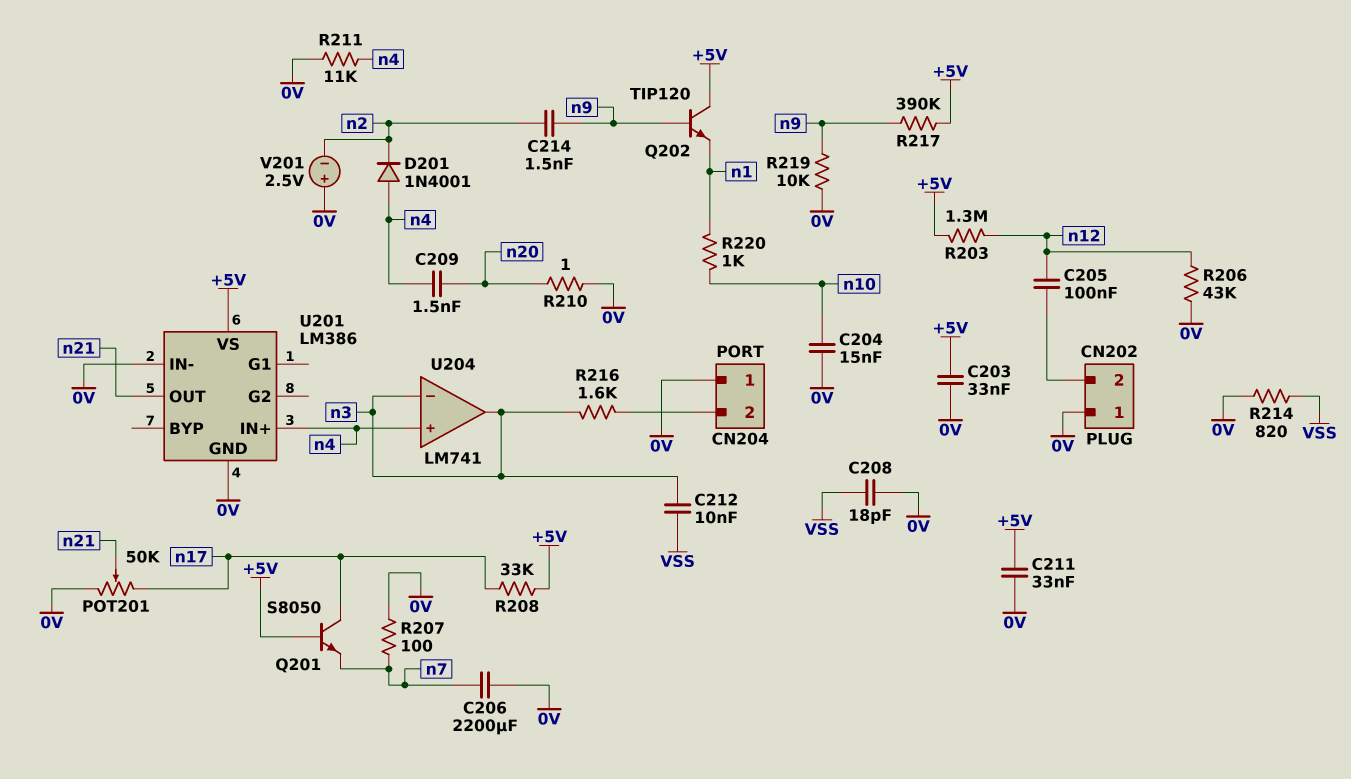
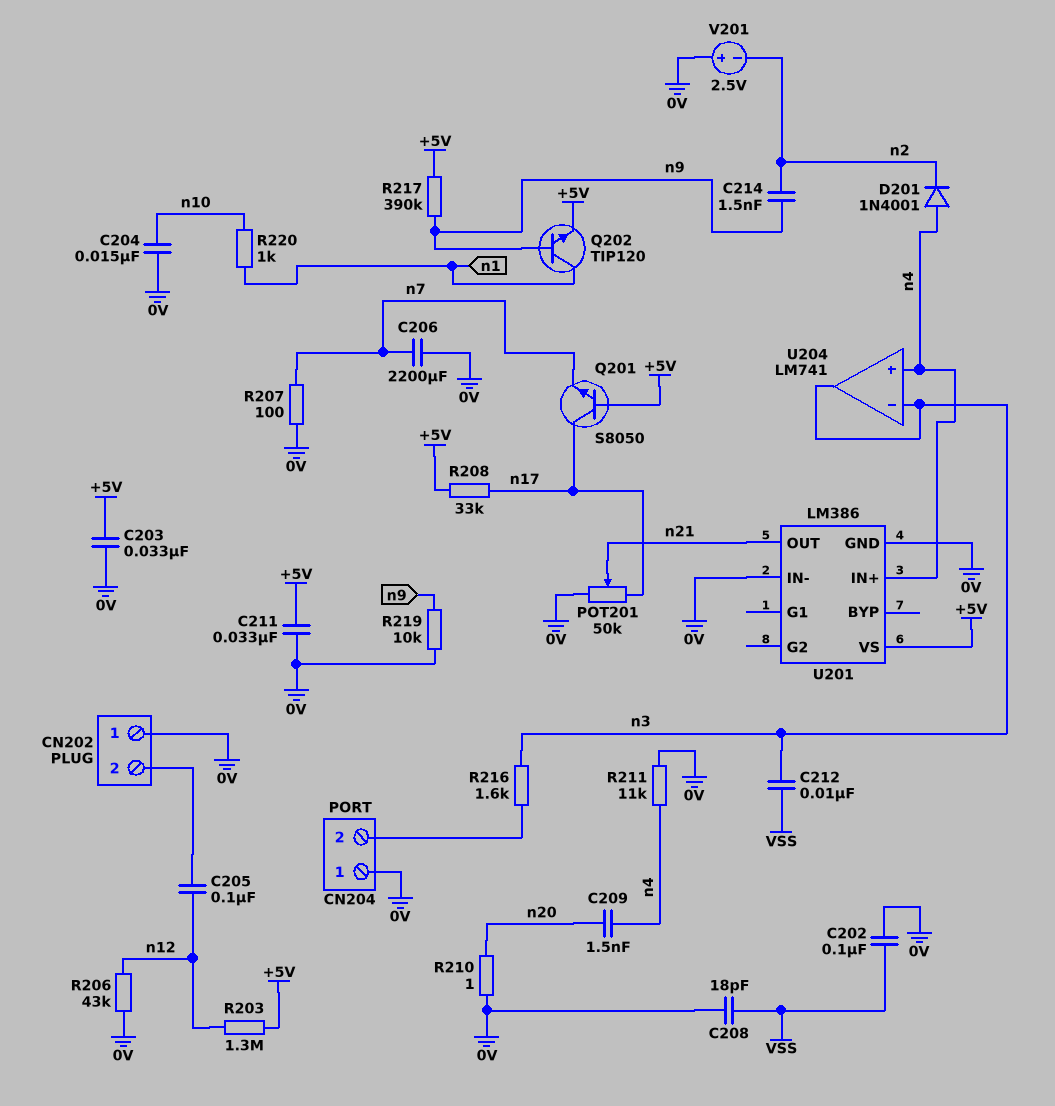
C202: none -> 100nF (0V, VSS)
Q202: NPN TIP120 (B n9, C +5V, E n1) -> NPN TIP120 (B n9, C n1, E +5V)
R214: 820 (0V, VSS) -> none

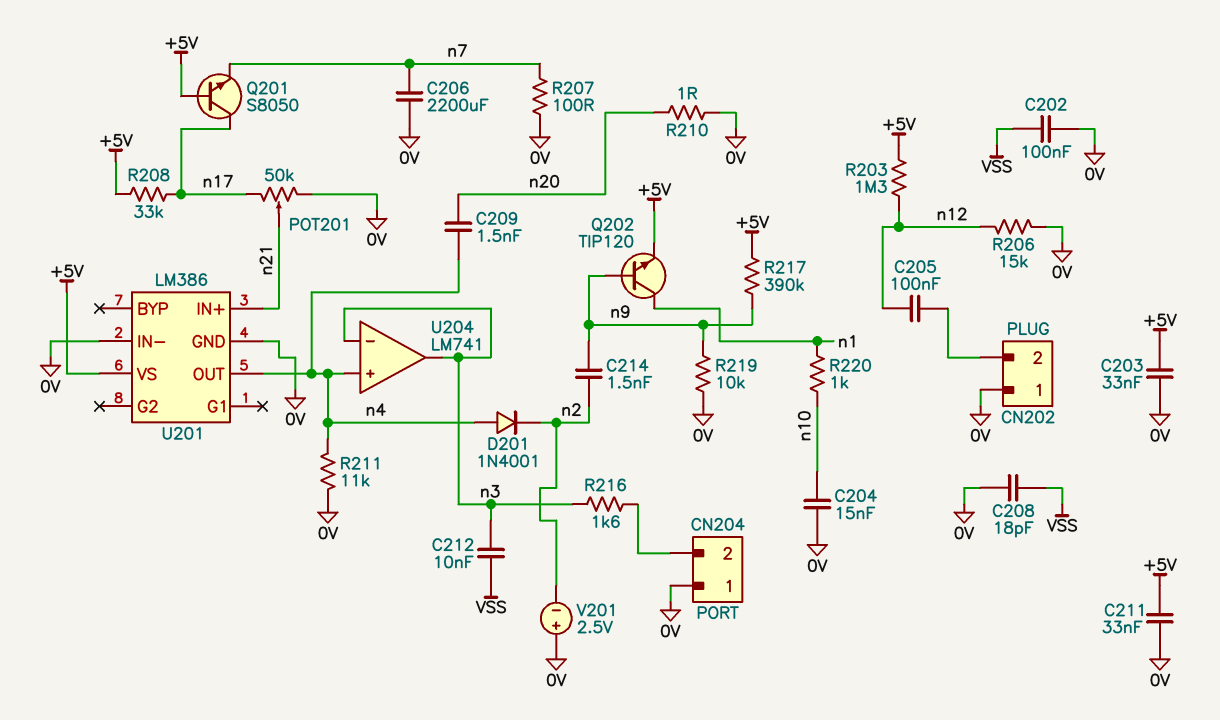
R206: 43k (0V, n12) -> 15k (0V, n12)
U201 pin IN+: n4 -> n21
U201 pin OUT: n21 -> n4

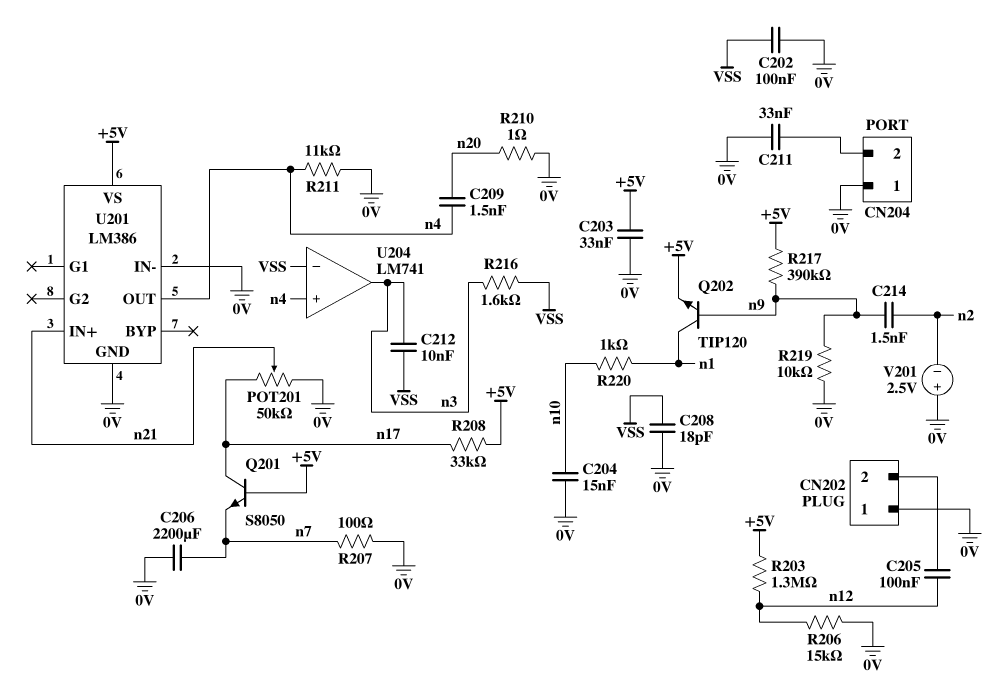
C211: 33nF (+5V, 0V) -> 33nF (0V, CN204/2)
D201: diode 1N4001 (A n4, K n2) -> none
R216: 1.6k (CN204/2, n3) -> 1.6k (VSS, n3)
U204 pin in-: n3 -> VSS

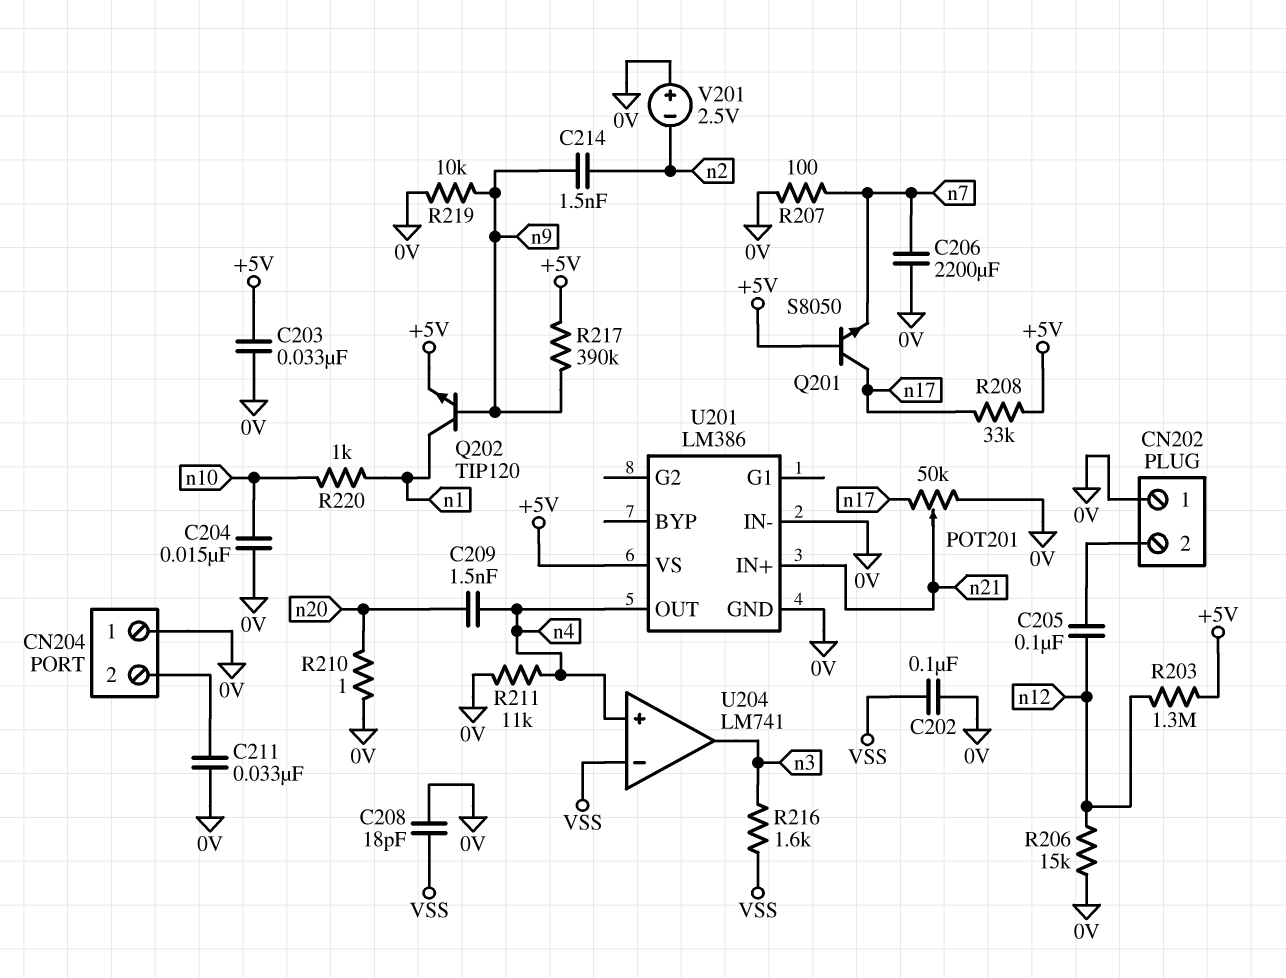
C212: 10nF (VSS, n3) -> none

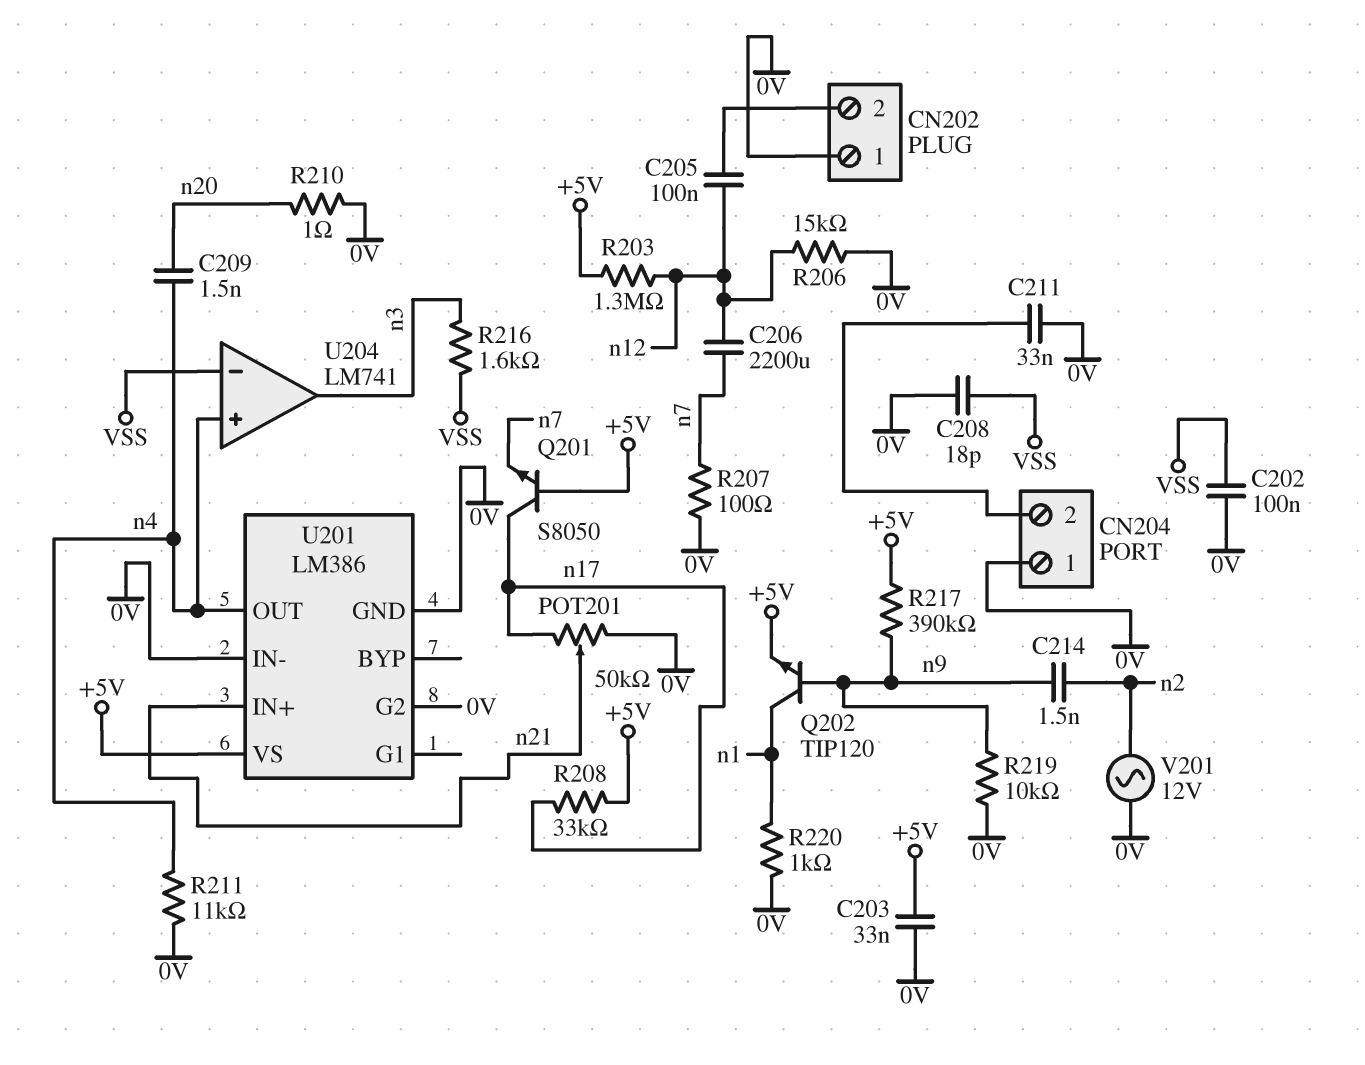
C204: 15nF (0V, n10) -> none
C206: 2200uF (0V, n7) -> 2200uF (n7, n12)
R220: 1k (n1, n10) -> 1k (0V, n1)
U201 pin G2: none -> 0V
V201: 2.5V (plus 0V, minus n2) -> AC 12V (0V, n2)

